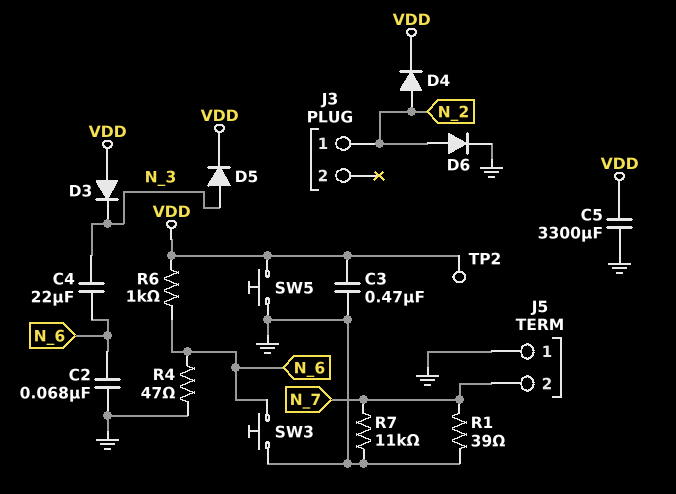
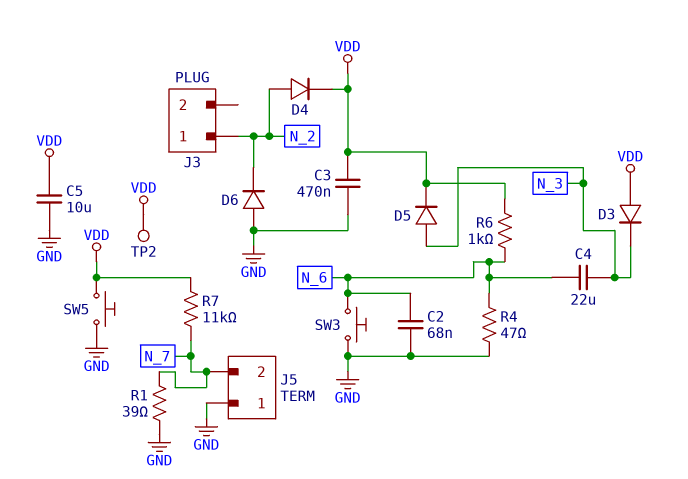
C5: 3300uF (GND, VDD) -> 10uF (GND, VDD)
D6: diode (A N_2, K GND) -> diode (A GND, K N_2)
R7: 11k (GND, N_7) -> 11k (N_7, VDD)

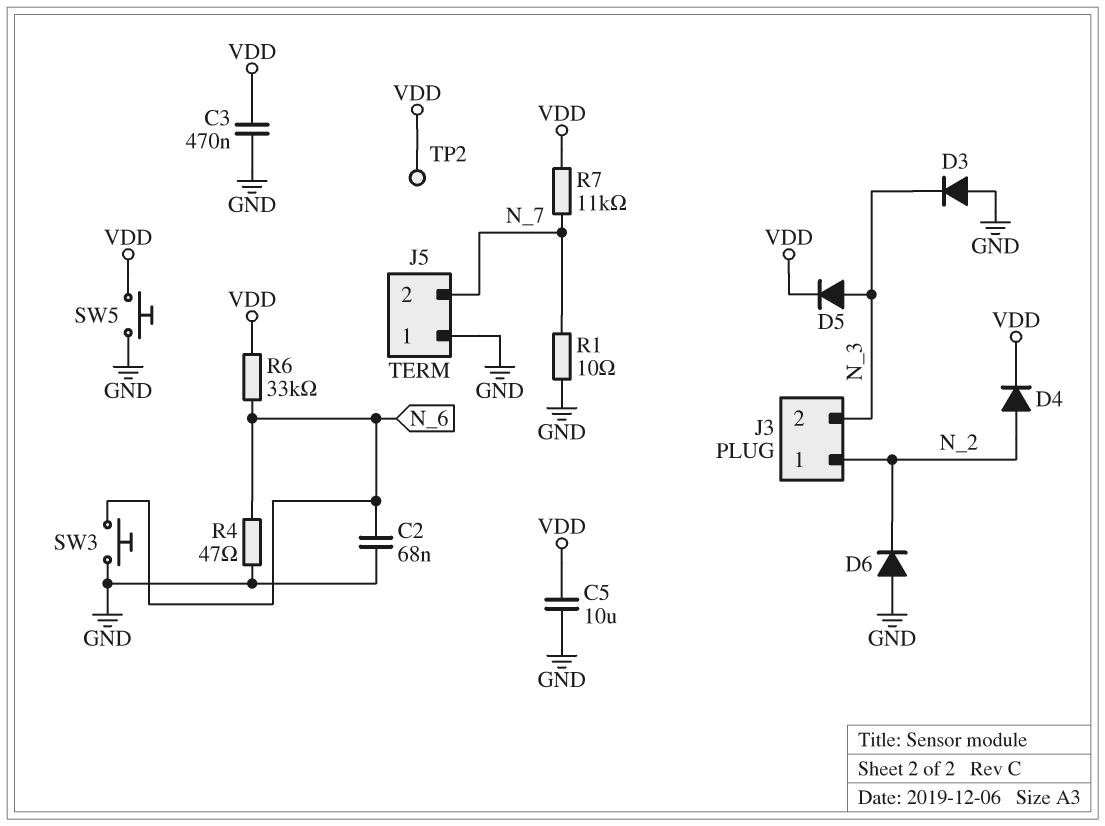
C4: 22uF (N_3, N_6) -> none
D3: diode (A VDD, K N_3) -> diode (A GND, K N_3)
J3 pin 2: none -> N_3
R1: 39 (GND, N_7) -> 10 (GND, N_7)
R6: 1k (N_6, VDD) -> 33k (N_6, VDD)

